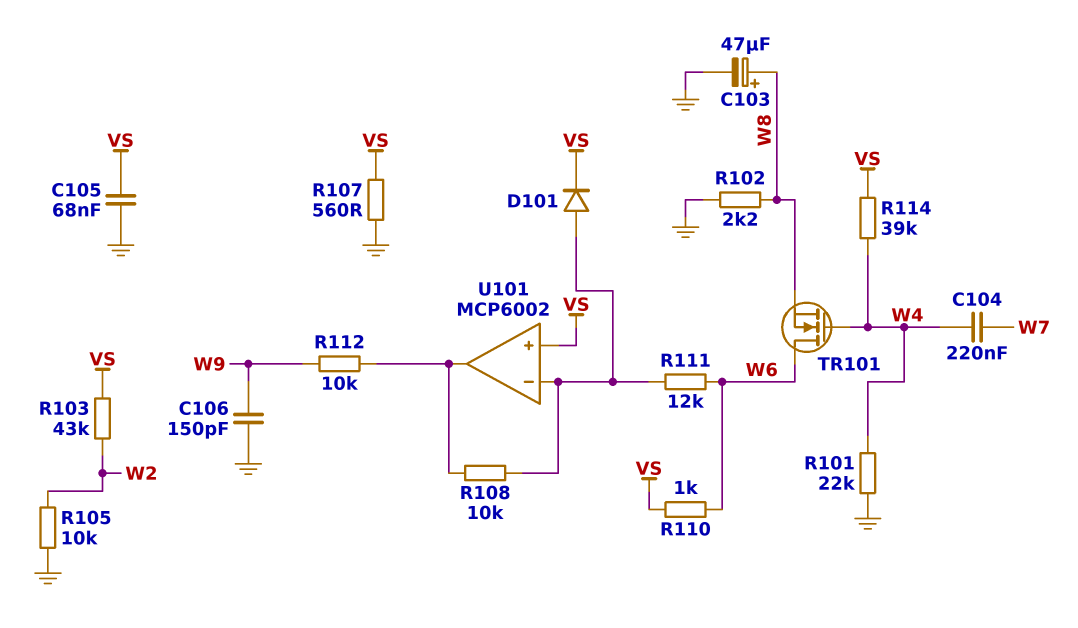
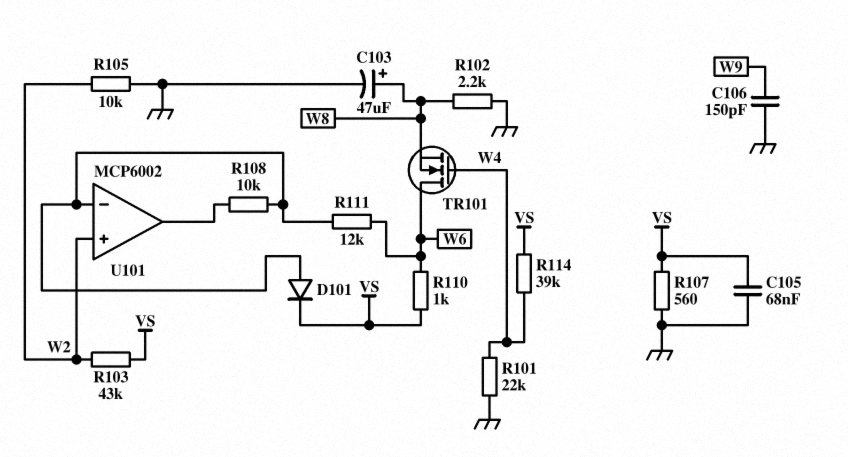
C104: 220nF (W4, W7) -> none
R112: 10k (U101/out, W9) -> none
U101 pin in+: VS -> W2

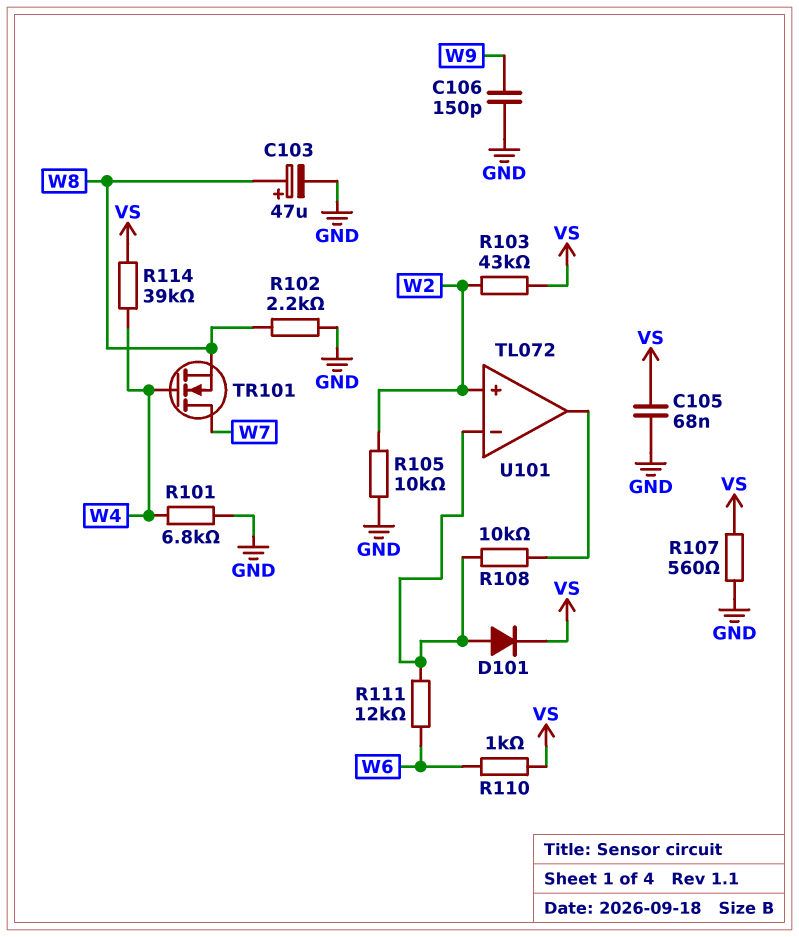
R101: 22k (GND, W4) -> 6.8k (GND, W4)
TR101: NMOS (G W4, D W6, S W8) -> NMOS (G W4, D W7, S W8)
U101: MCP6002 -> TL072

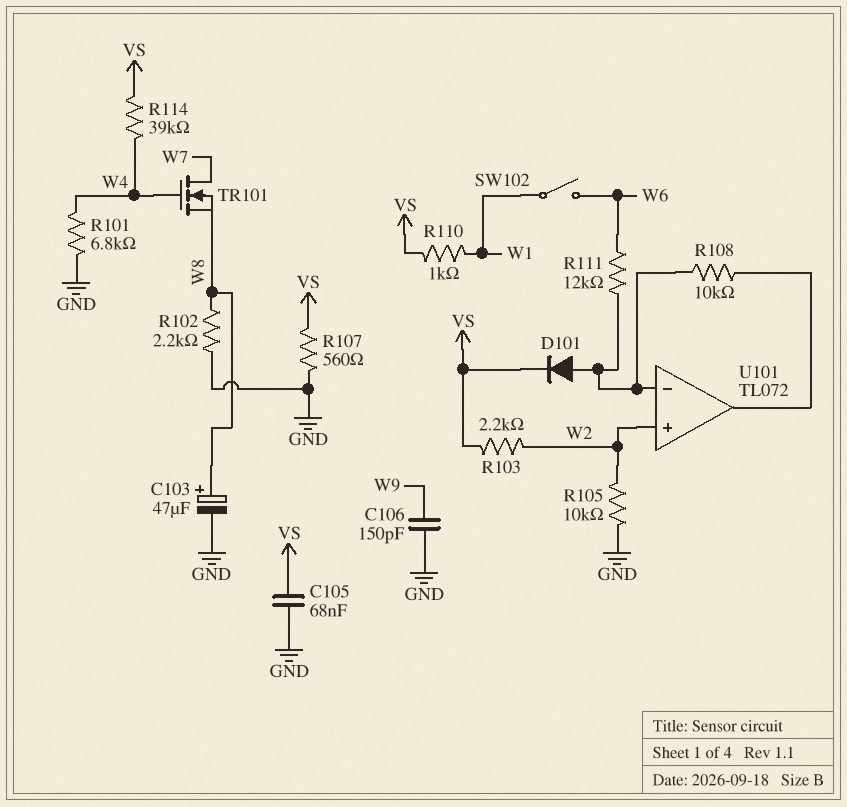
R103: 43k (VS, W2) -> 2.2k (VS, W2)
R110: 1k (VS, W6) -> 1k (VS, W1)
SW102: none -> switch (W1, W6)

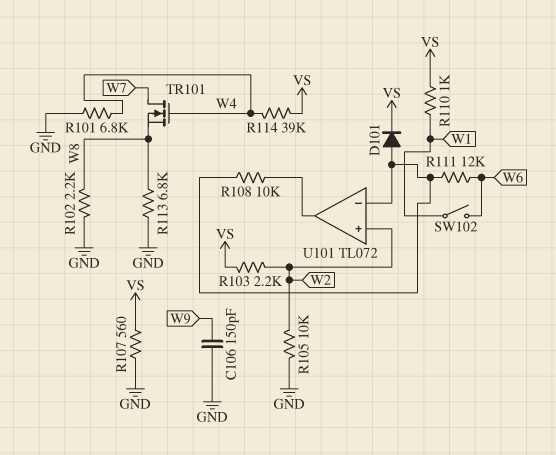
C103: 47uF (plus W8, minus GND) -> none
C105: 68nF (GND, VS) -> none
R113: none -> 6.8k (GND, W8)

